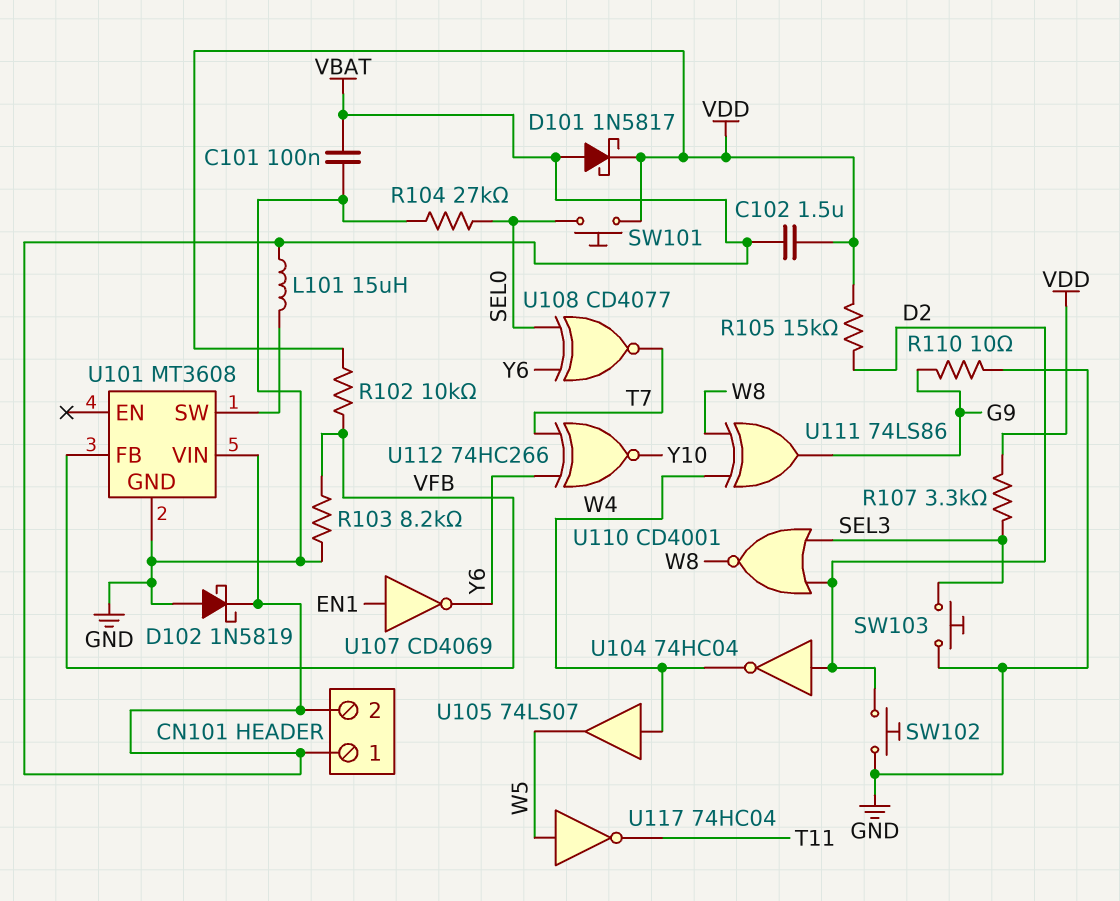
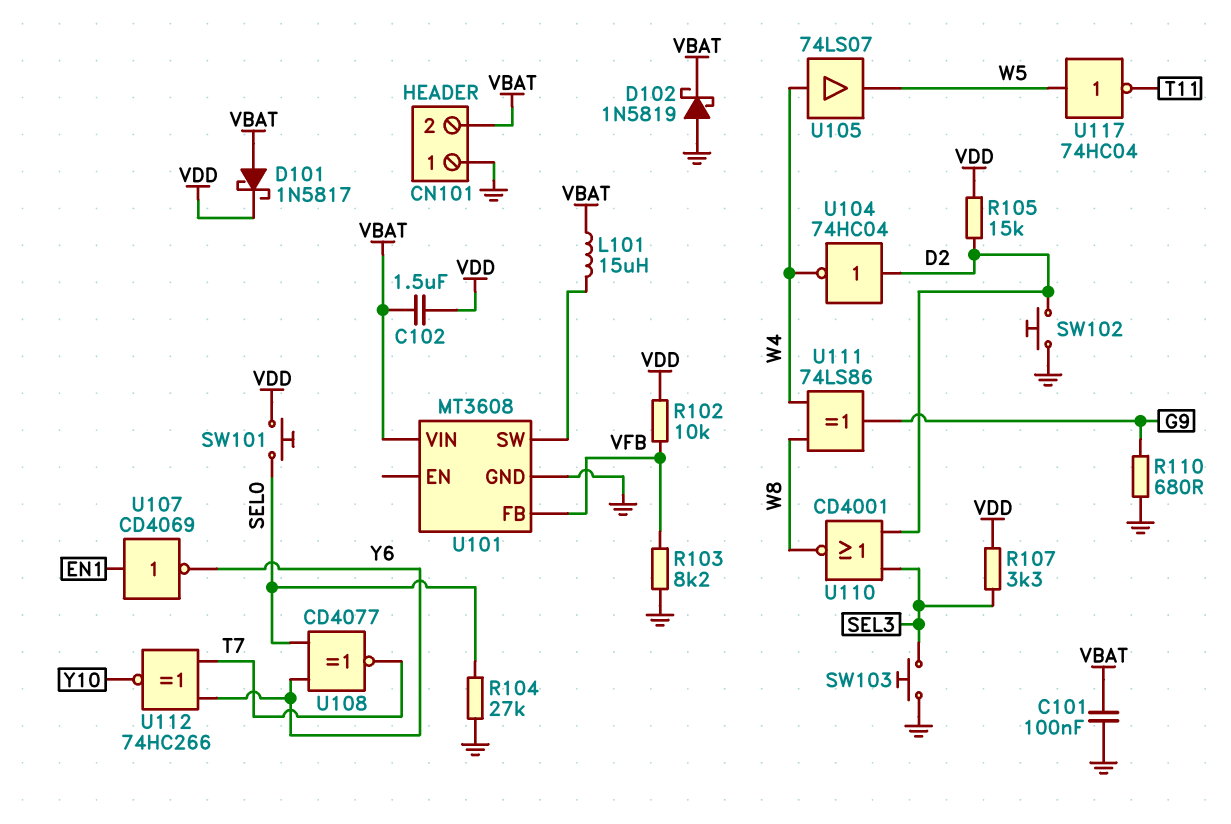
CN101 pin 1: VBAT -> GND
R110: 10 (G9, GND) -> 680 (G9, GND)

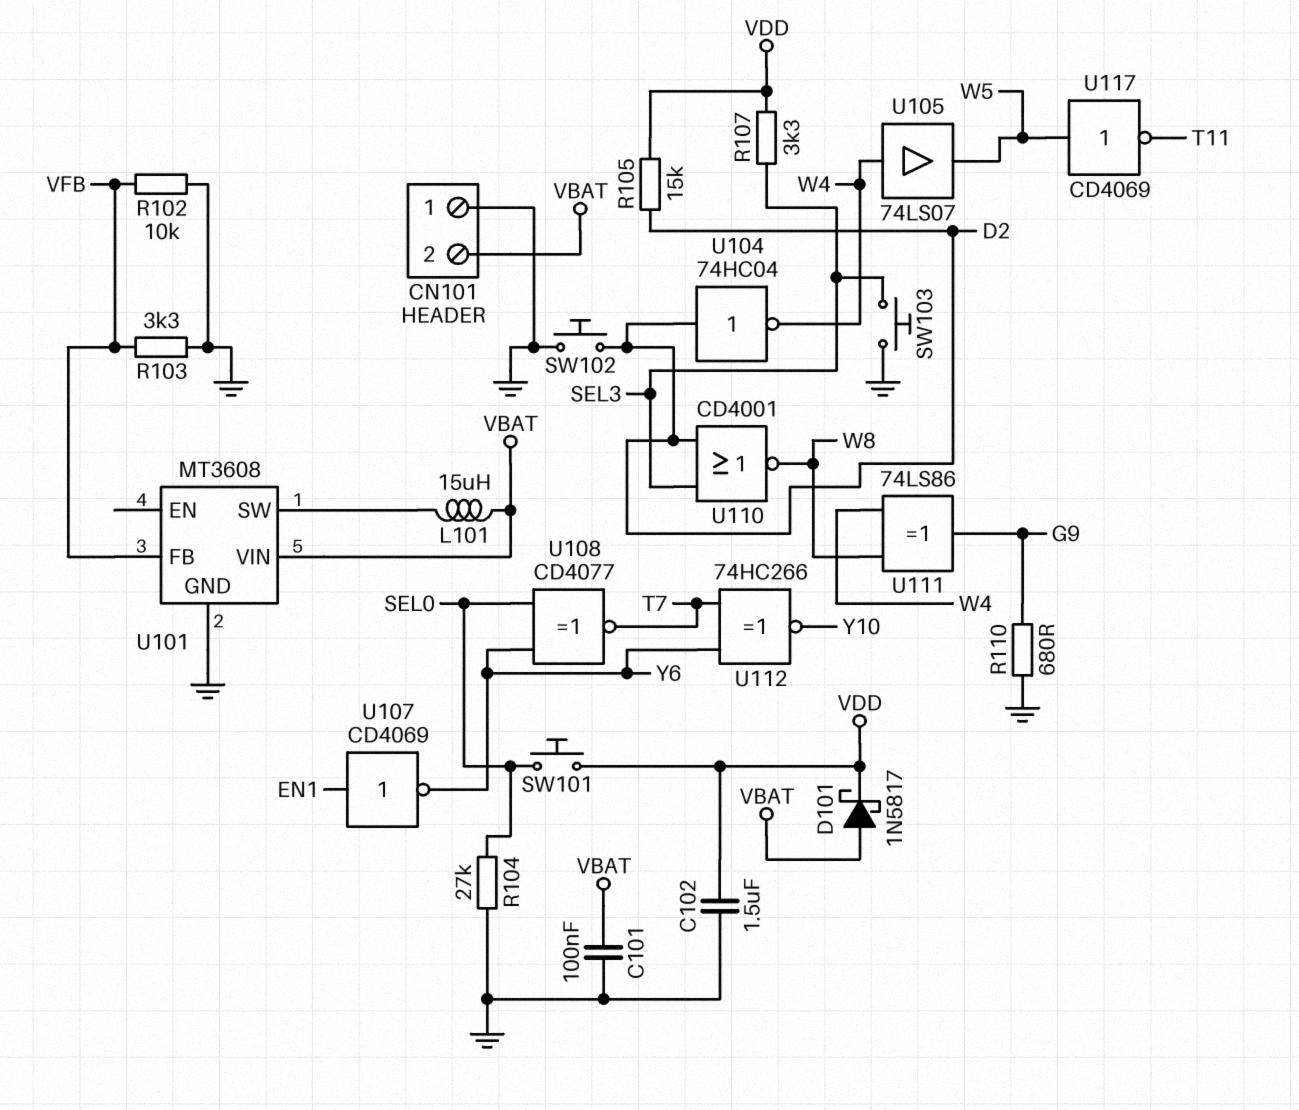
C102: 1.5uF (VBAT, VDD) -> 1.5uF (GND, VDD)
D102: schottky 1N5819 (A GND, K VBAT) -> none
R102: 10k (VDD, VFB) -> 10k (GND, VFB)
R103: 8.2k (GND, VFB) -> 3.3k (GND, VFB)
U117: NOT 74HC04 (in W5, out T11) -> NOT CD4069 (in W5, out T11)

